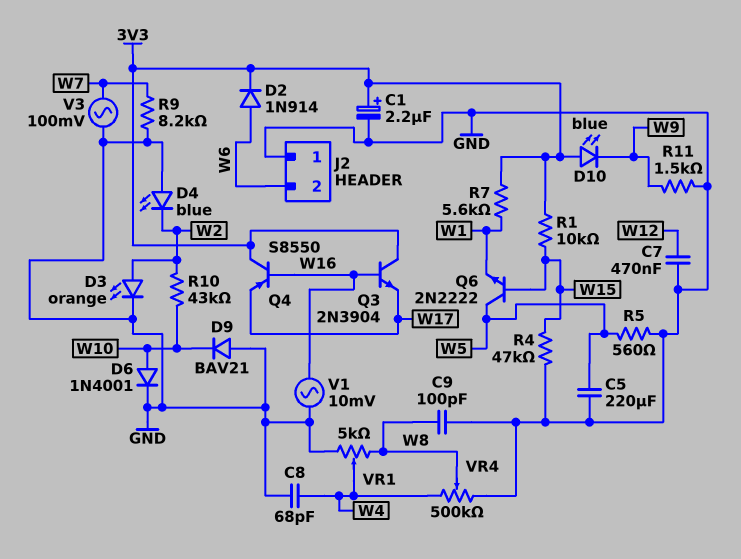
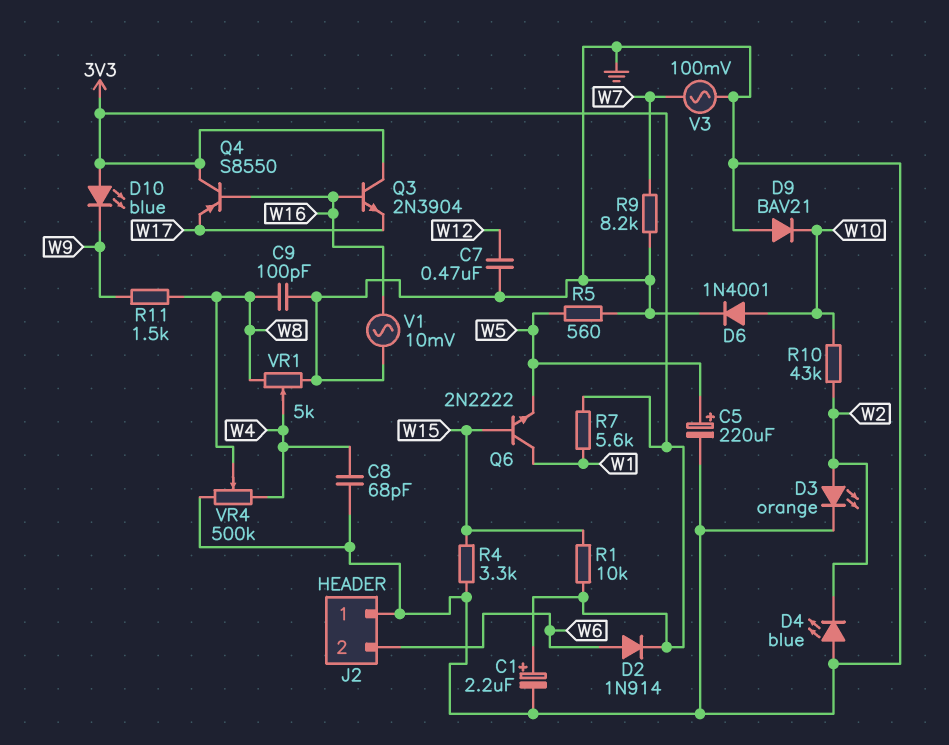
C5: 220uF (GND, W5) -> 220uF (plus W5, minus GND)
Q6: NPN 2N2222 (B W15, C W5, E W1) -> NPN 2N2222 (B W15, C W1, E W5)
R4: 47k (GND, W15) -> 3.3k (GND, W15)
R11: 1.5k (GND, W9) -> 1.5k (W8, W9)

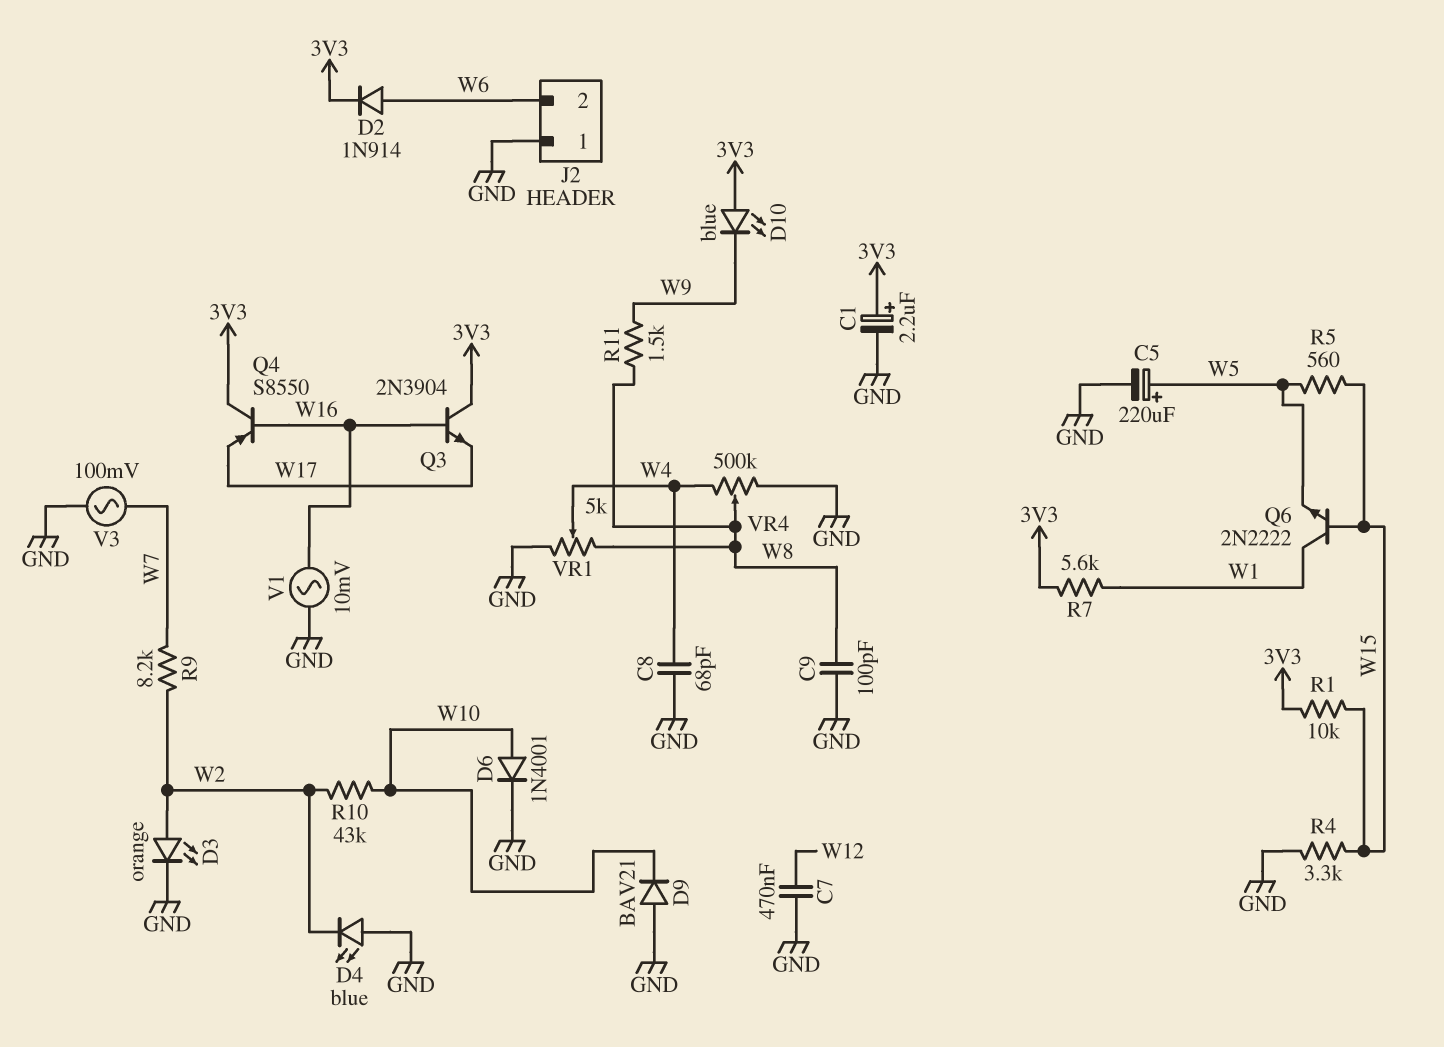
R5: 560 (GND, W5) -> 560 (W5, W15)
R9: 8.2k (GND, W7) -> 8.2k (W2, W7)

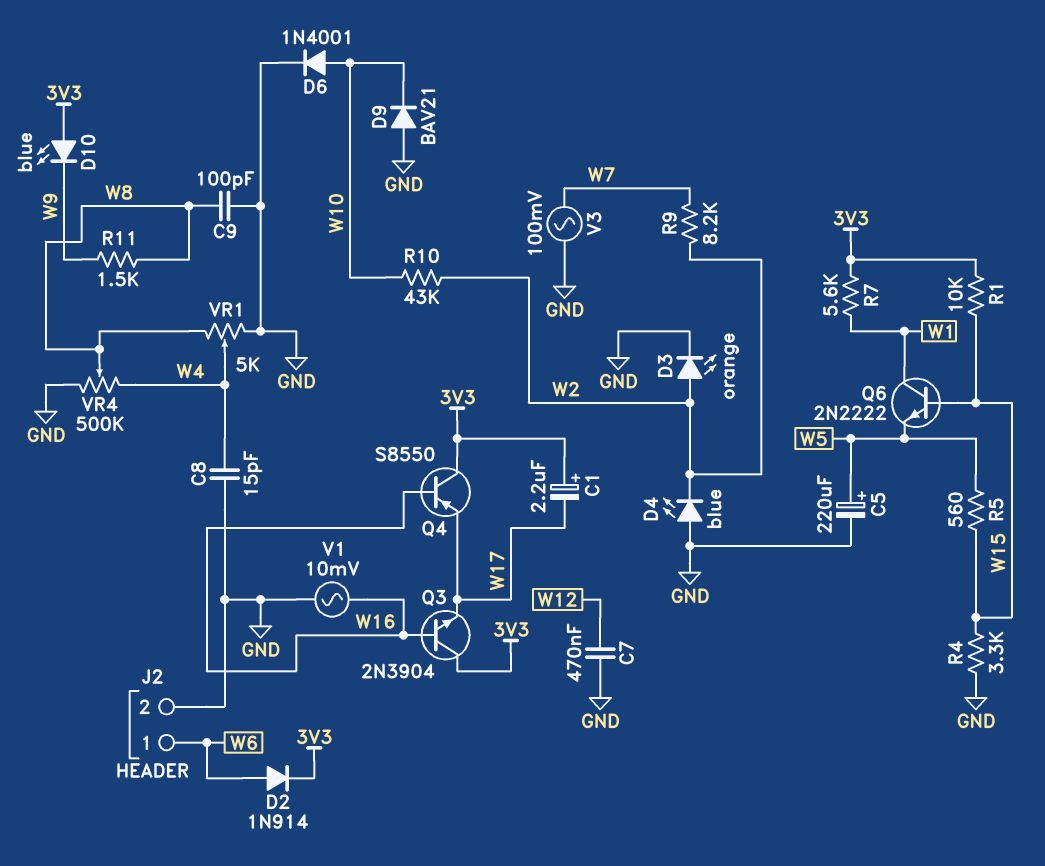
C1: 2.2uF (plus 3V3, minus GND) -> 2.2uF (plus 3V3, minus W17)
C8: 68pF (GND, W4) -> 15pF (GND, W4)
J2 pin 1: GND -> W6
J2 pin 2: W6 -> GND

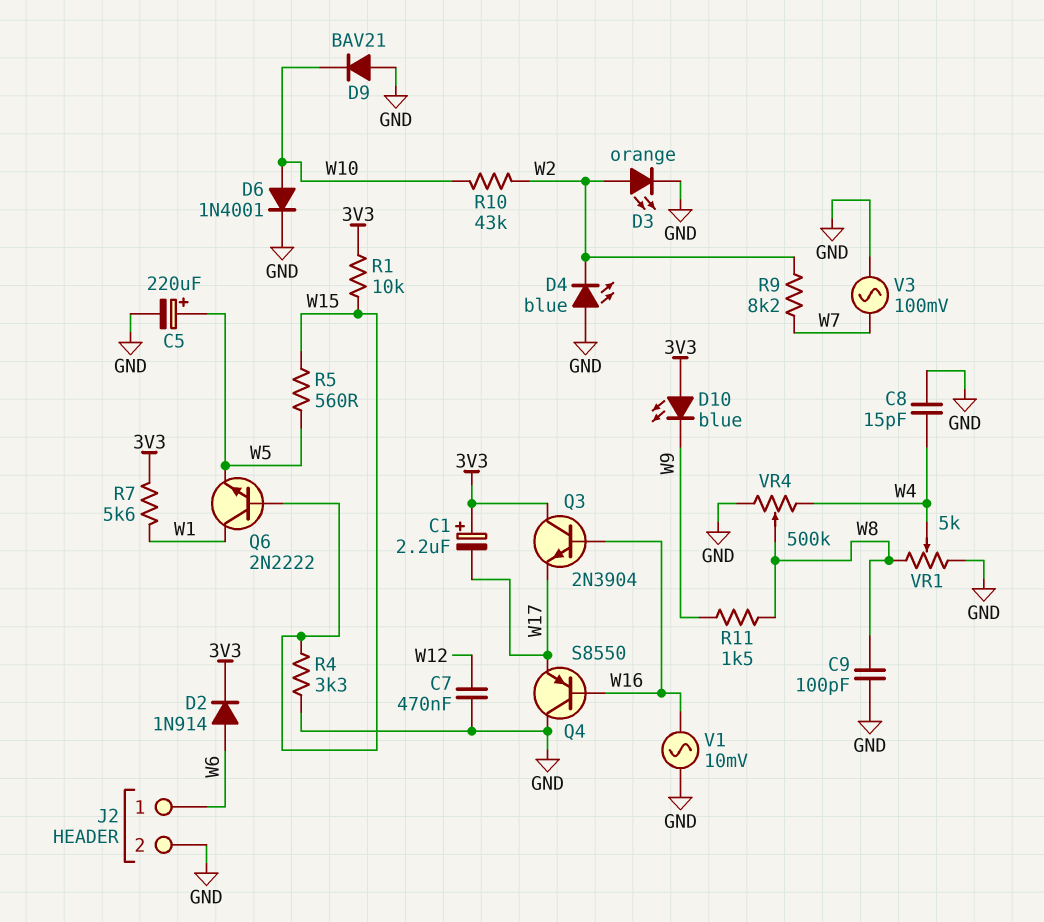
Q4: PNP S8550 (B W16, C 3V3, E W17) -> PNP S8550 (B W16, C GND, E W17)

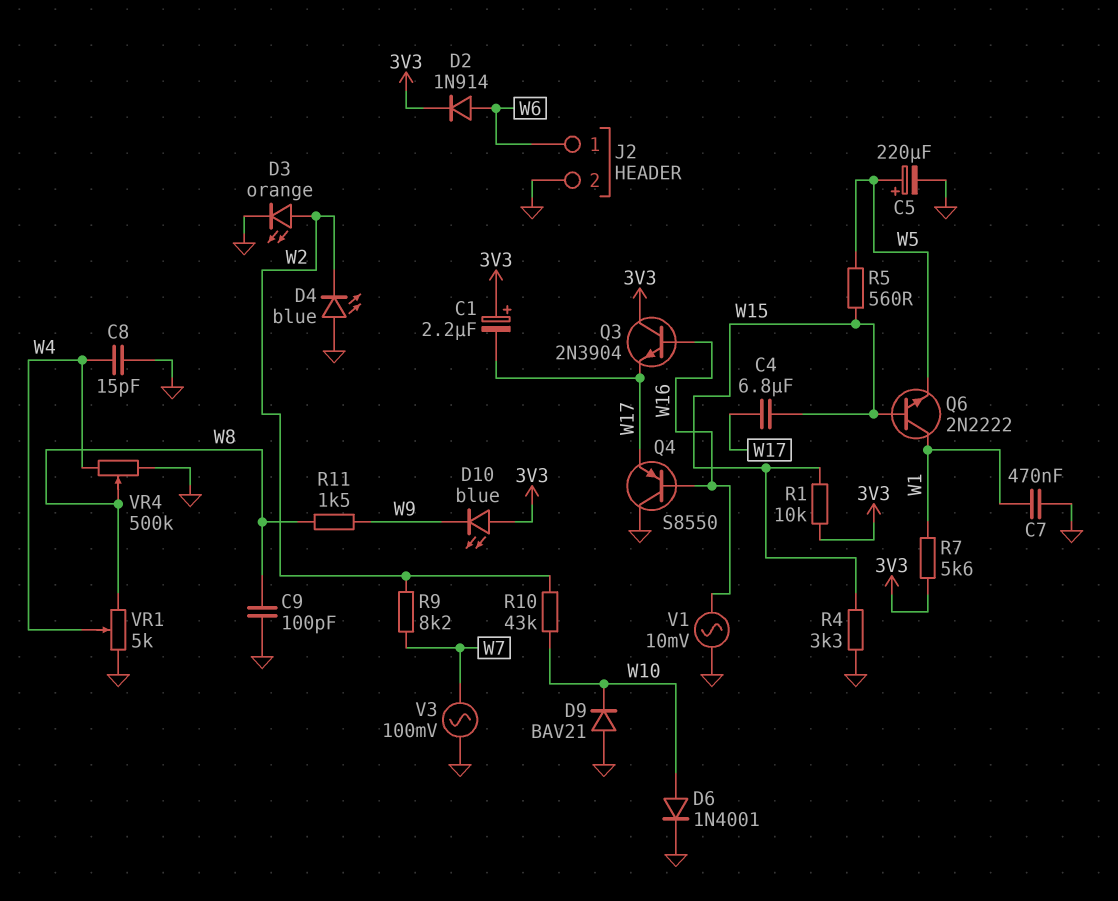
C4: none -> 6.8uF (W15, W17)
C7: 470nF (GND, W12) -> 470nF (GND, W1)

